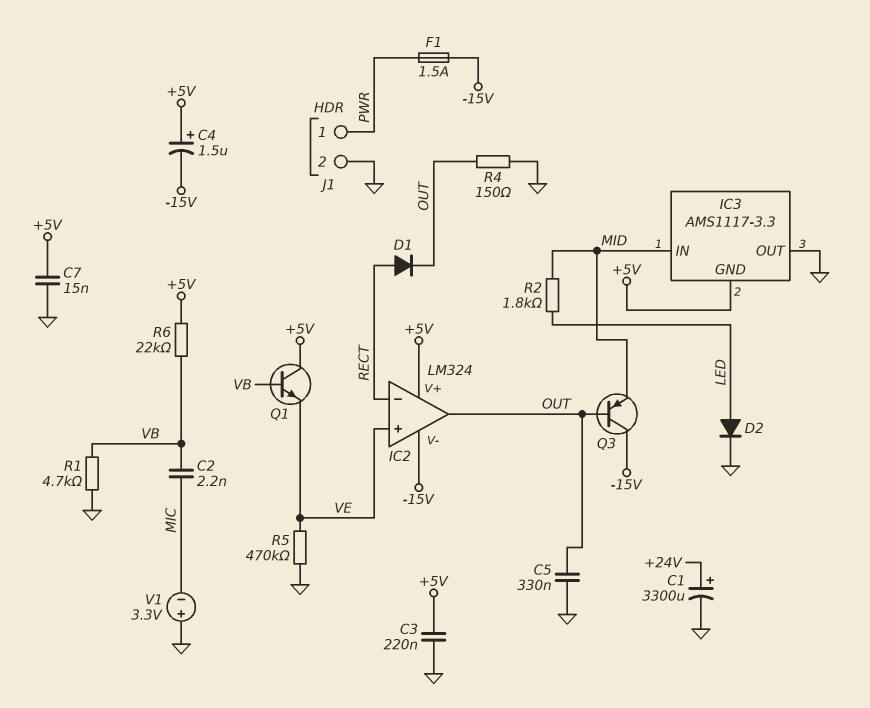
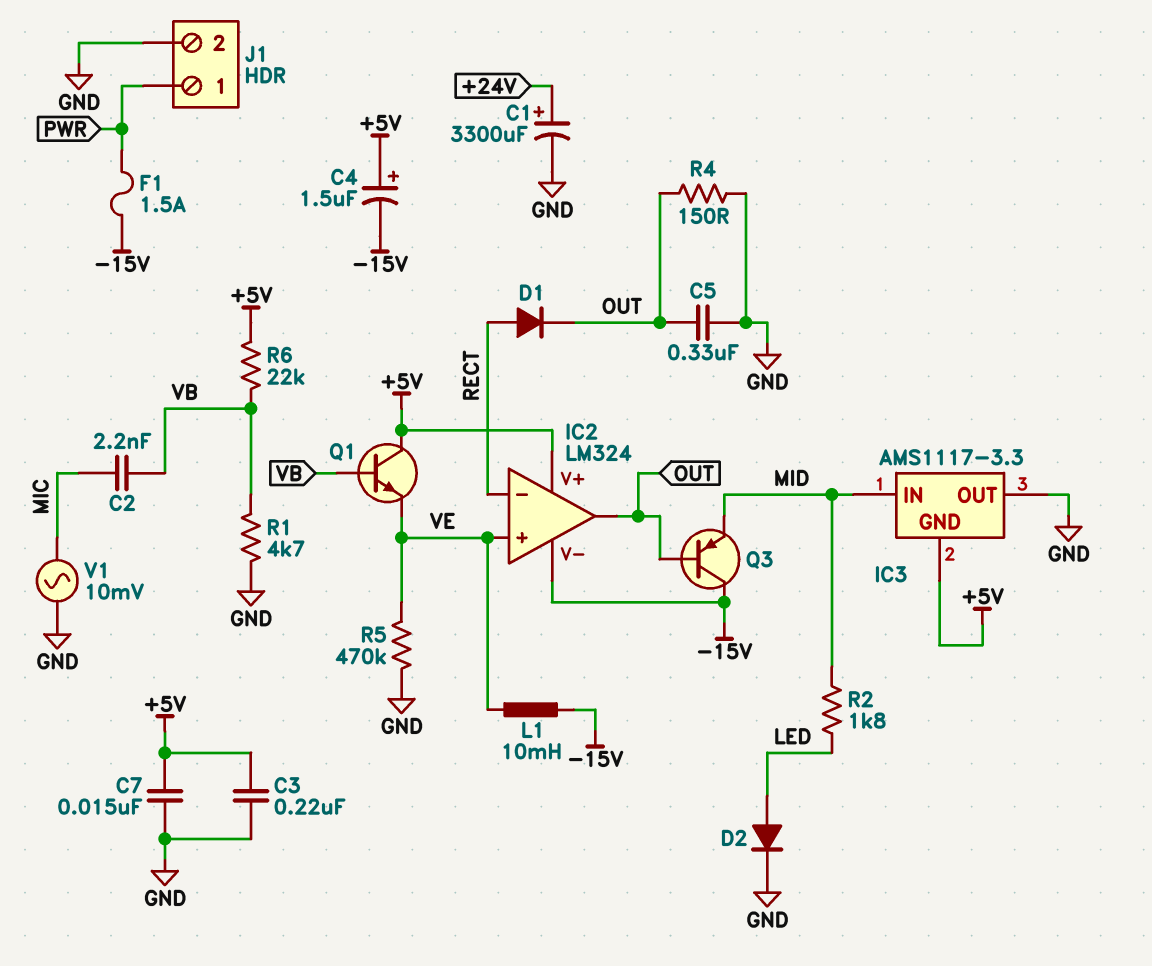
L1: none -> 10mH (-15V, VE)
V1: 3.3V (plus GND, minus MIC) -> AC 10mV (GND, MIC)

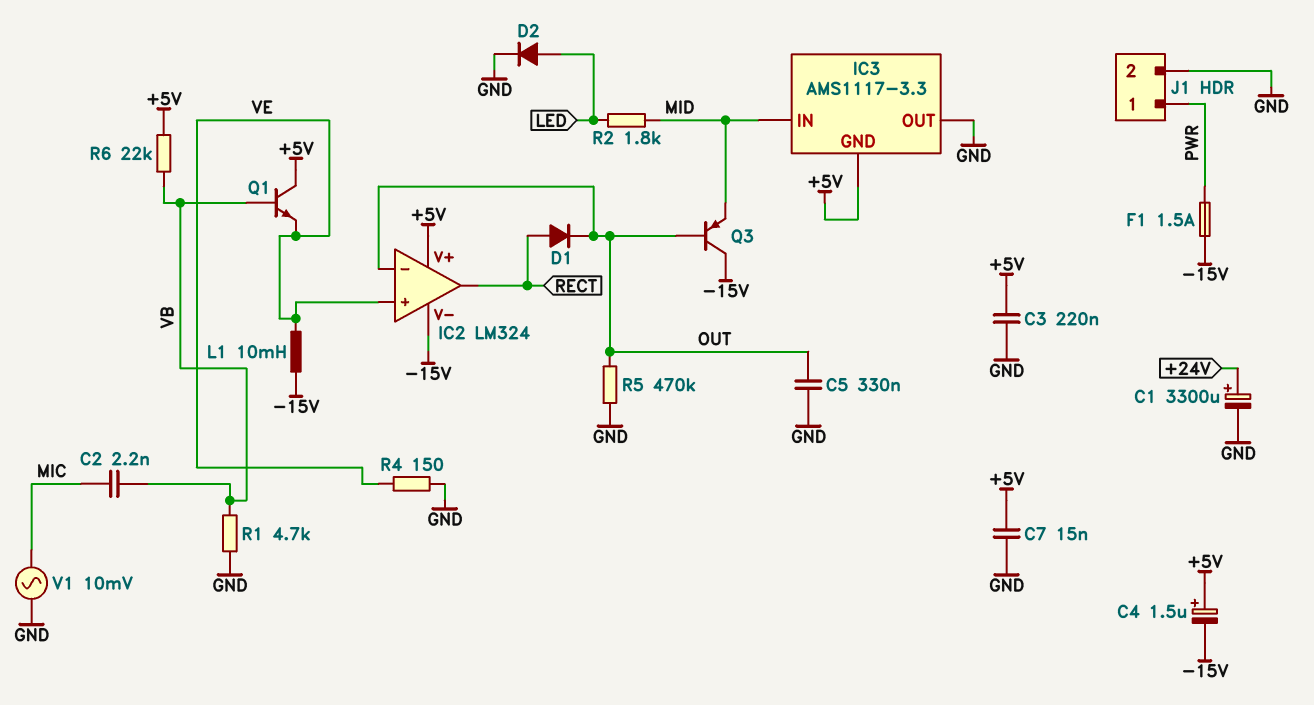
IC2 pin in-: RECT -> OUT
IC2 pin out: OUT -> RECT
R4: 150 (GND, OUT) -> 150 (GND, VE)
R5: 470k (GND, VE) -> 470k (GND, OUT)

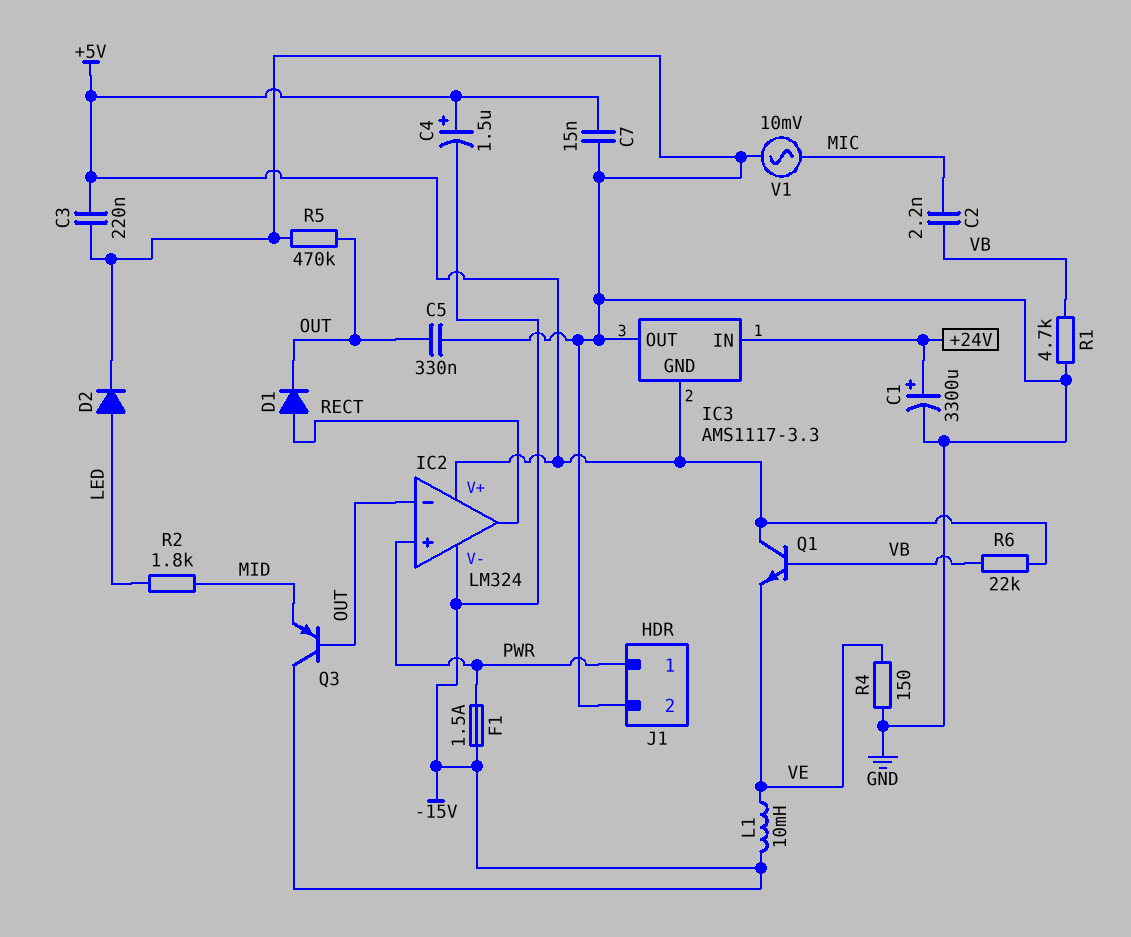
IC2 pin in+: VE -> PWR
IC3 pin IN: MID -> +24V

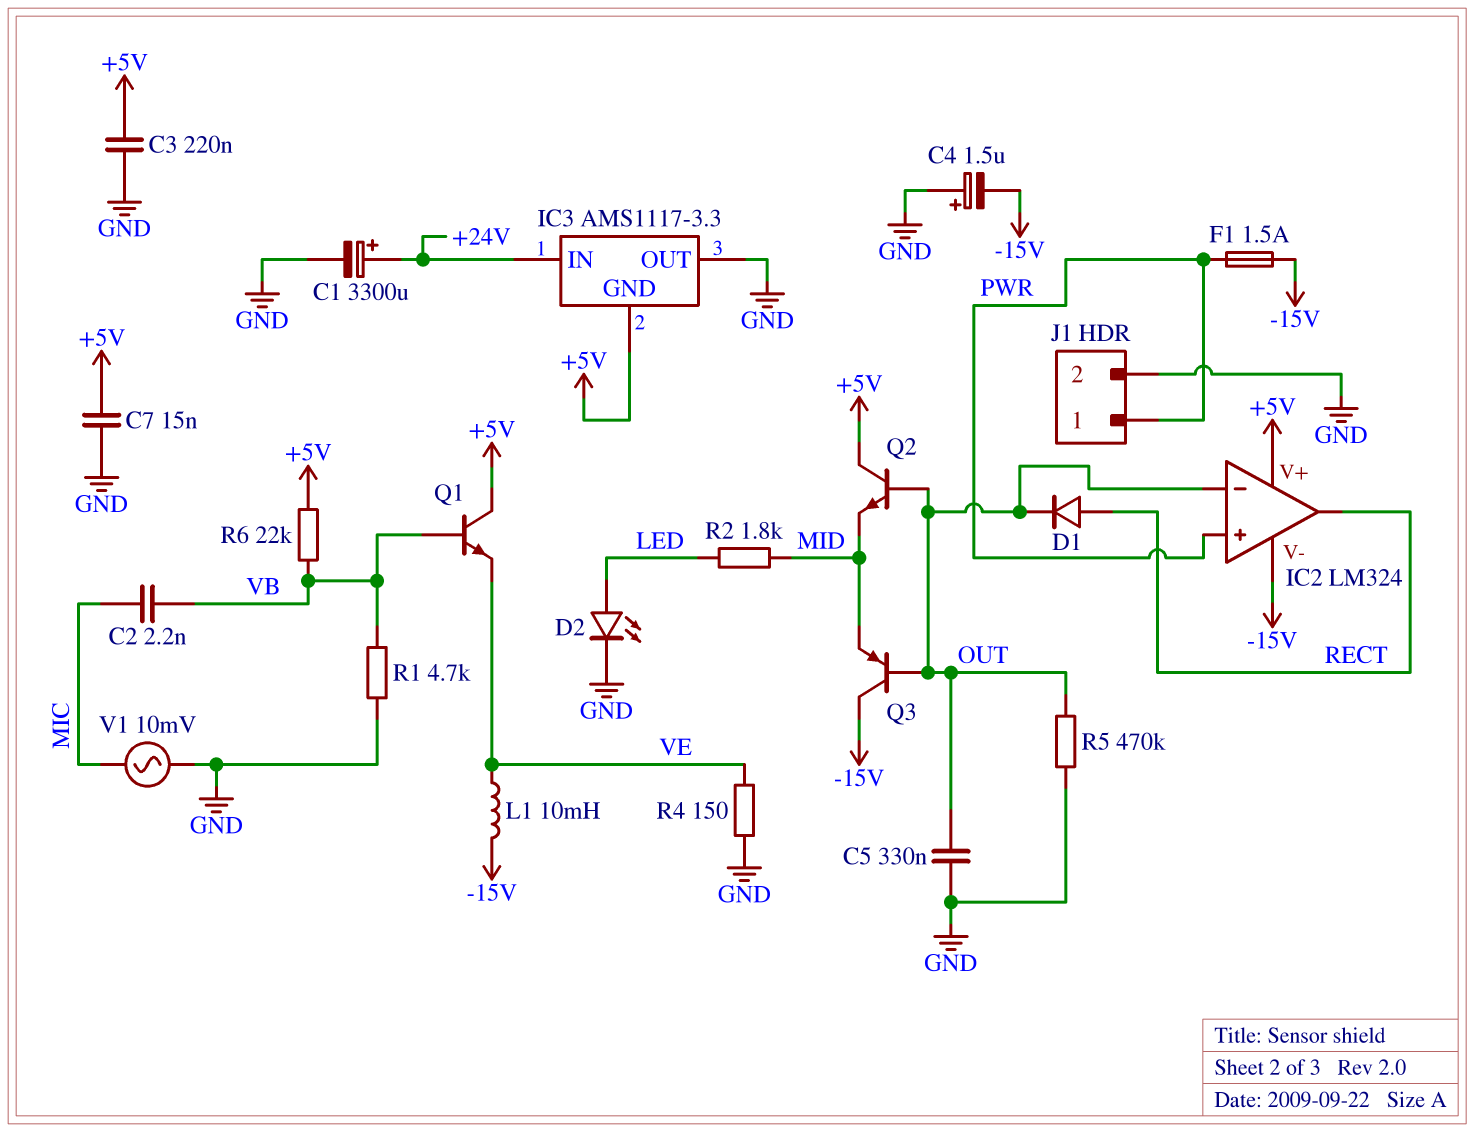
C4: 1.5uF (plus +5V, minus -15V) -> 1.5uF (plus GND, minus -15V)
D2: diode (A LED, K GND) -> LED (A LED, K GND)
Q2: none -> NPN (B OUT, C +5V, E MID)

